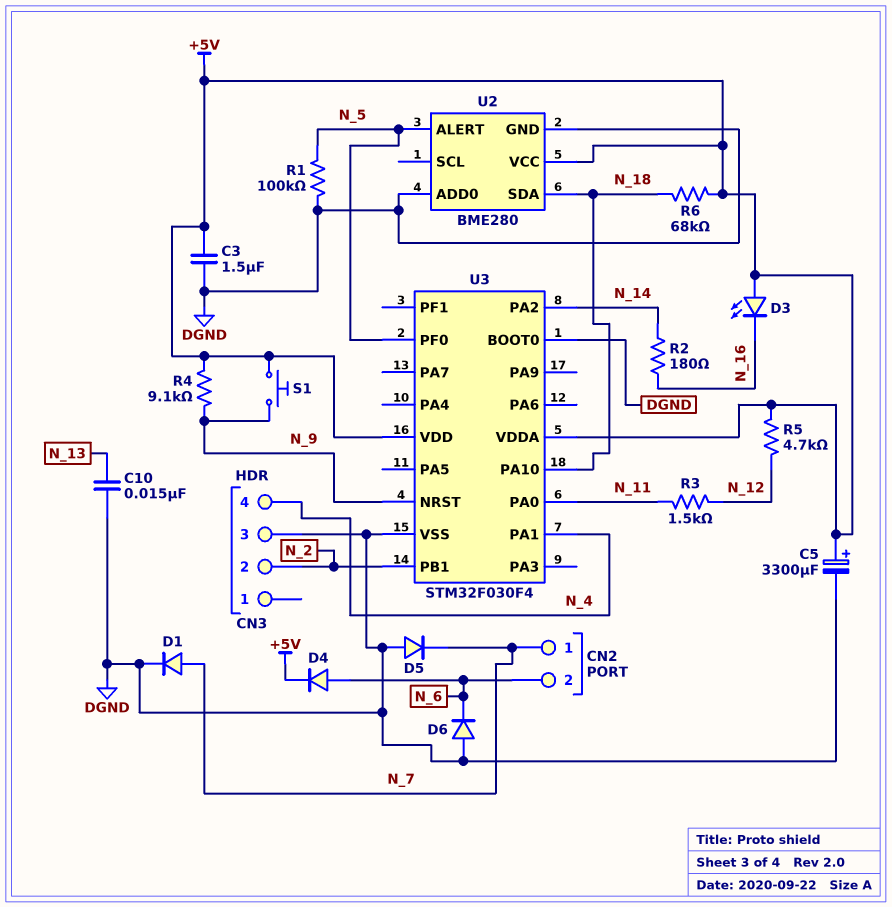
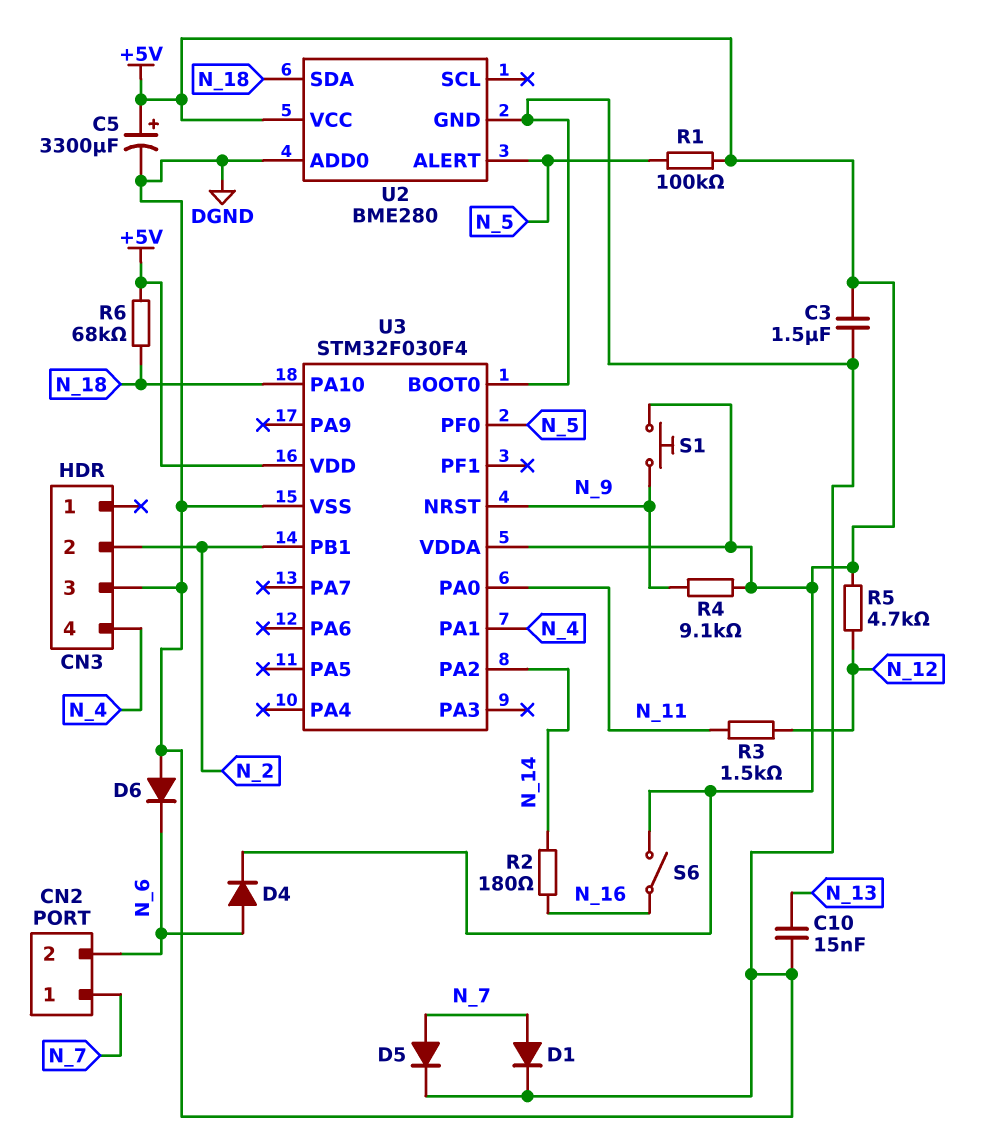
D3: LED (A +5V, K N_16) -> none
D5: diode (A DGND, K N_7) -> diode (A N_7, K DGND)
R1: 100k (DGND, N_5) -> 100k (+5V, N_5)
S6: none -> switch (+5V, N_16)

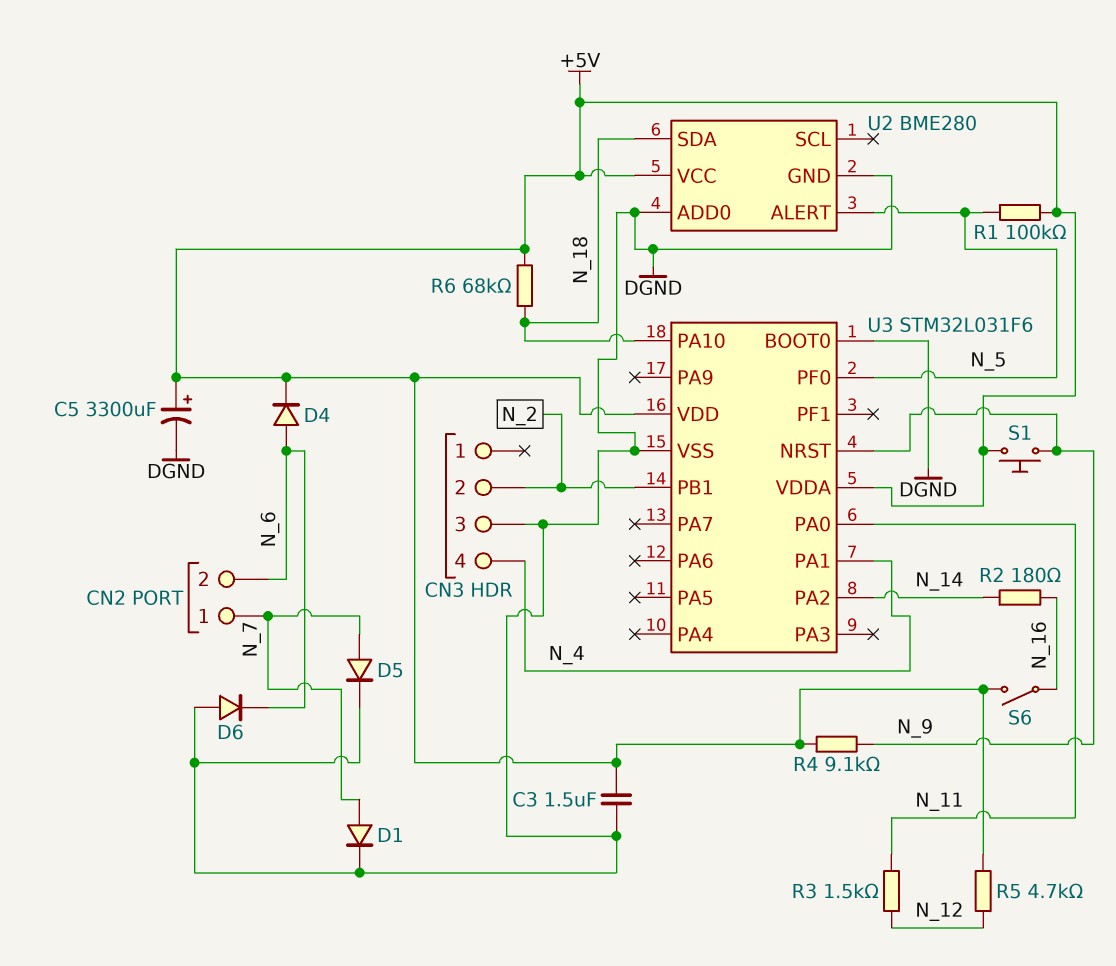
C10: 15nF (DGND, N_13) -> none
U3: STM32F030F4 -> STM32L031F6

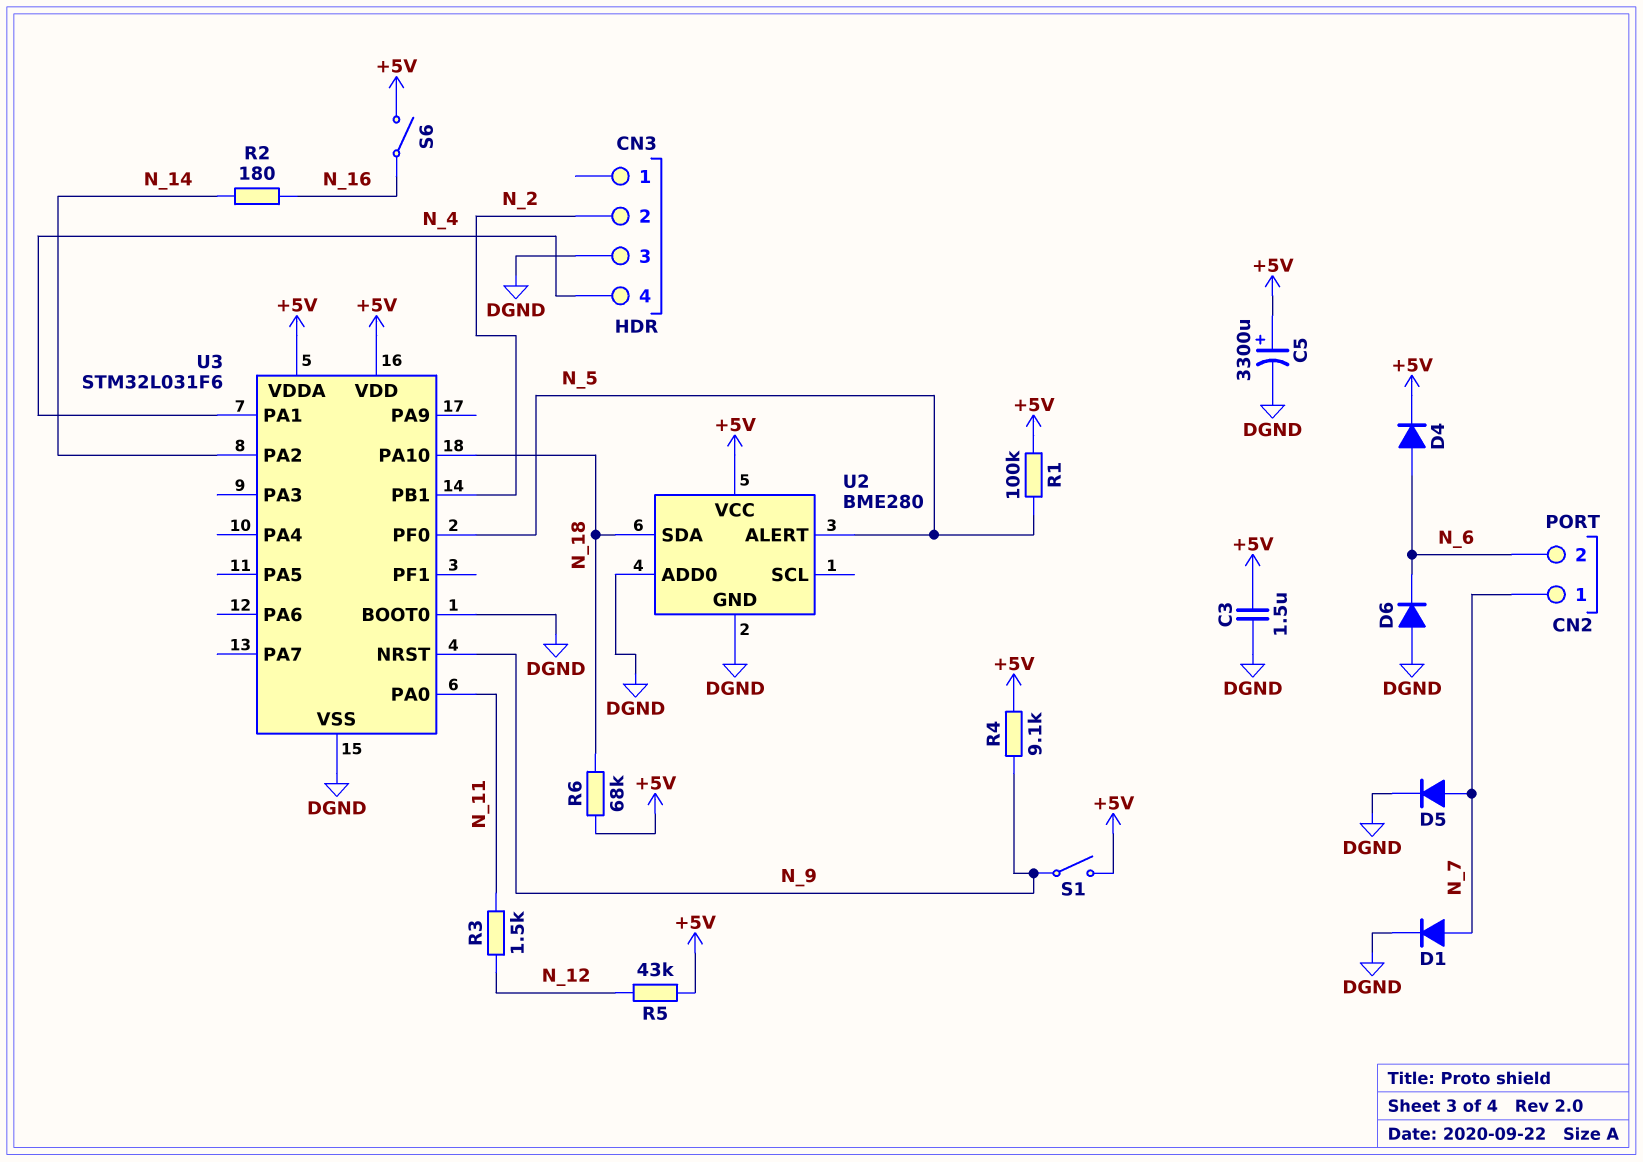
R5: 4.7k (+5V, N_12) -> 43k (+5V, N_12)
S1: button (+5V, N_9) -> switch (+5V, N_9)

